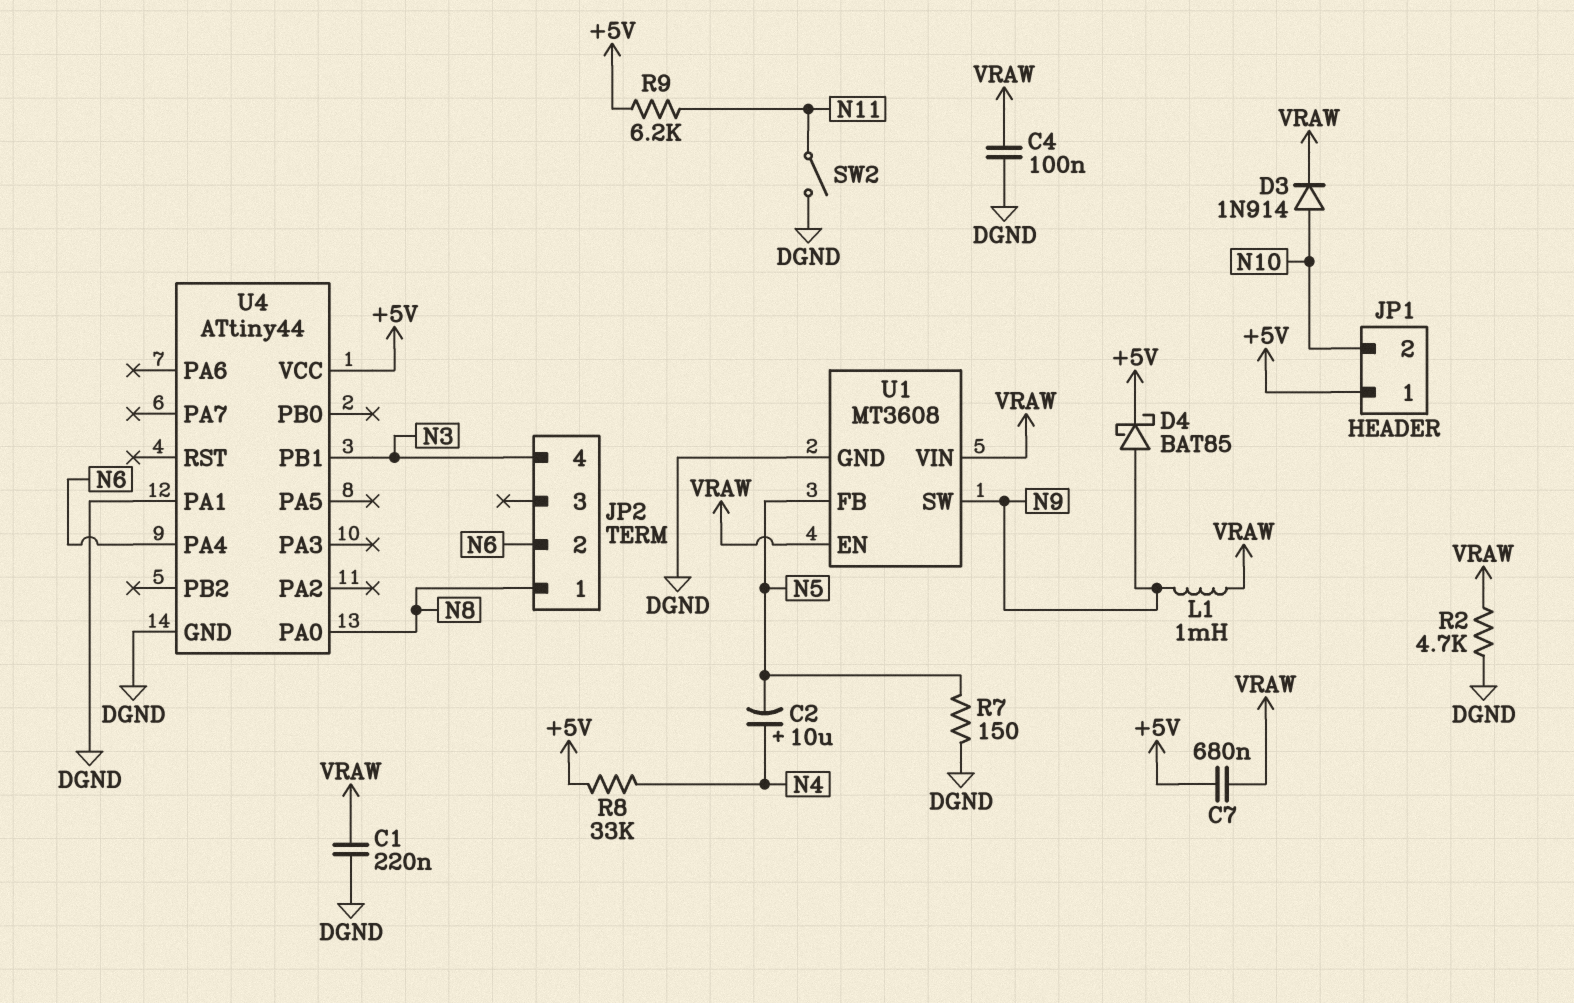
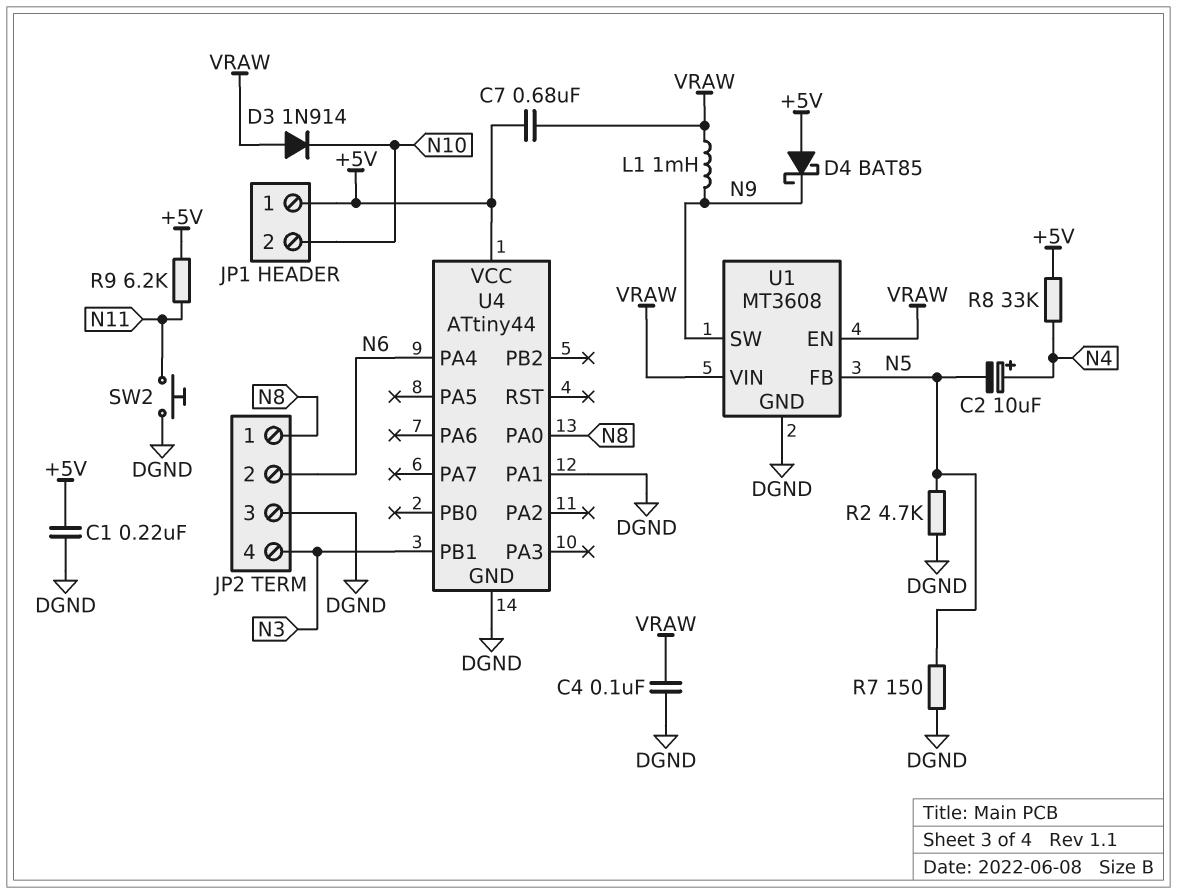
C1: 220nF (DGND, VRAW) -> 220nF (+5V, DGND)
D3: diode 1N914 (A N10, K VRAW) -> diode 1N914 (A VRAW, K N10)
D4: schottky BAT85 (A N9, K +5V) -> schottky BAT85 (A +5V, K N9)
JP2 pin 3: none -> DGND
R2: 4.7k (DGND, VRAW) -> 4.7k (DGND, N5)
SW2: switch (DGND, N11) -> button (DGND, N11)

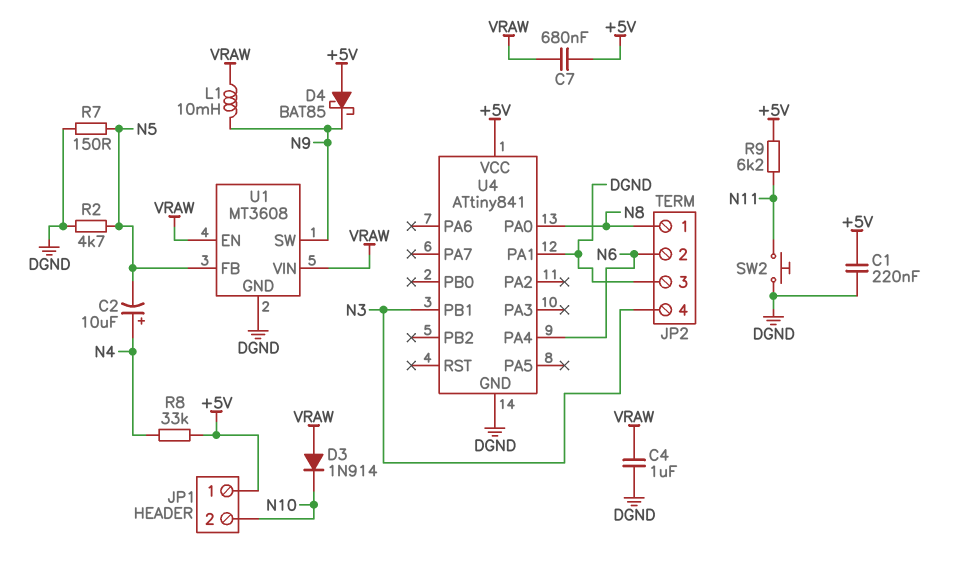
C4: 100nF (DGND, VRAW) -> 1uF (DGND, VRAW)
L1: 1mH (N9, VRAW) -> 10mH (N9, VRAW)
U4: ATtiny44 -> ATtiny841

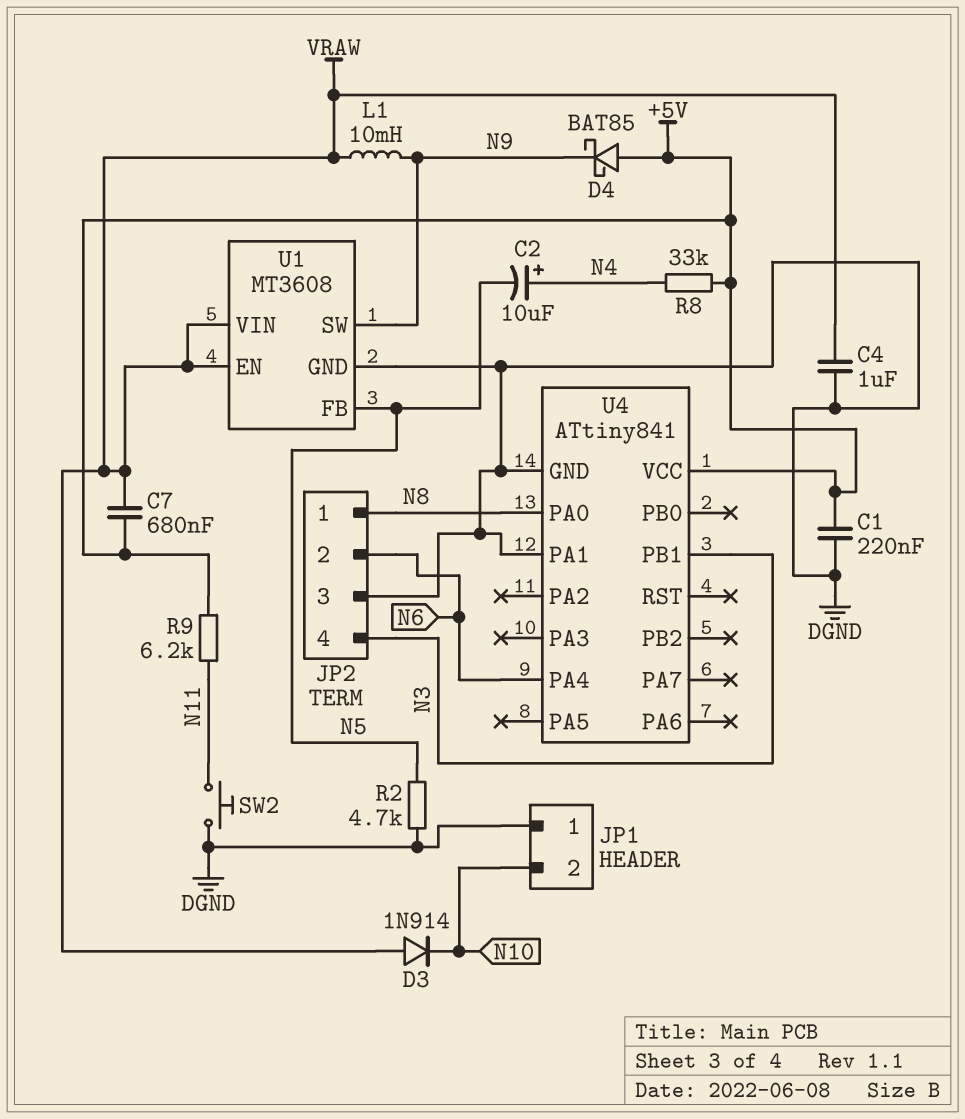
JP1 pin 1: +5V -> DGND
R7: 150 (DGND, N5) -> none

